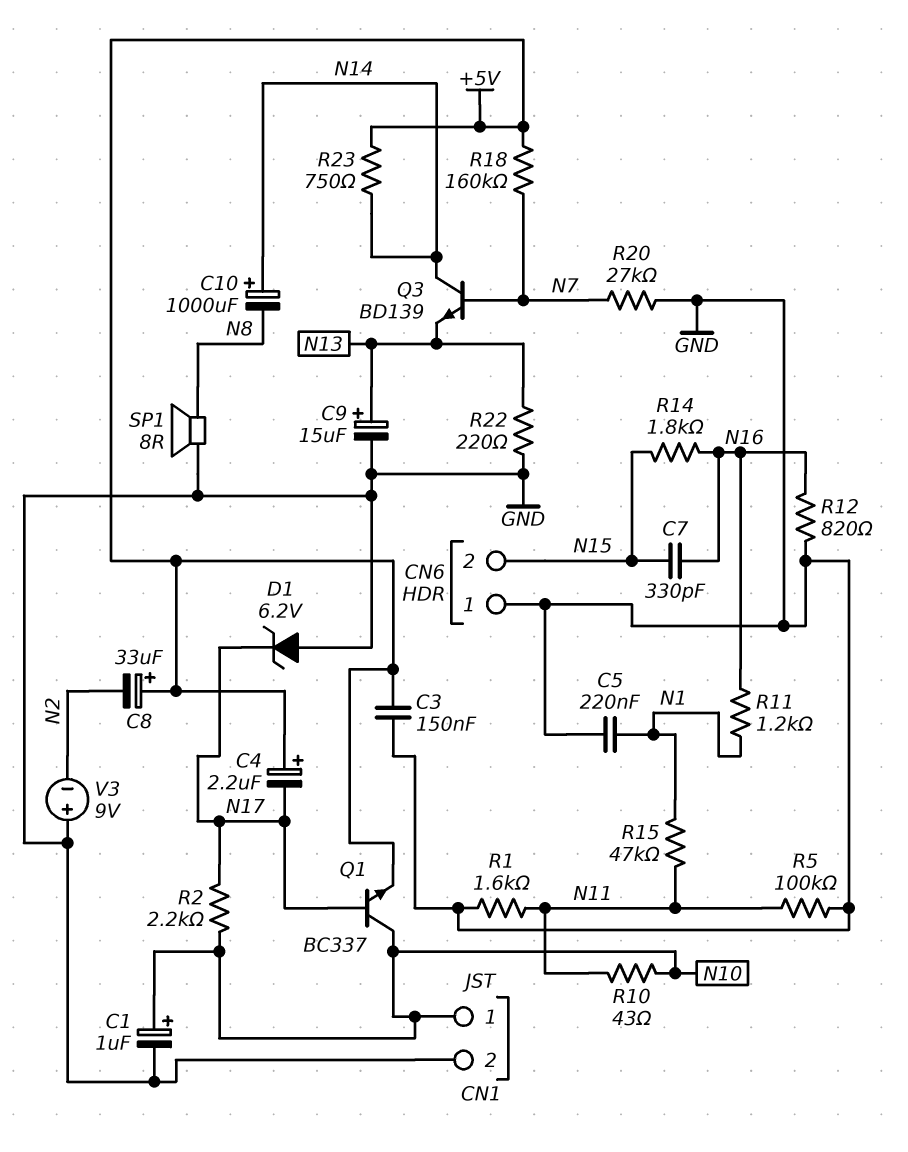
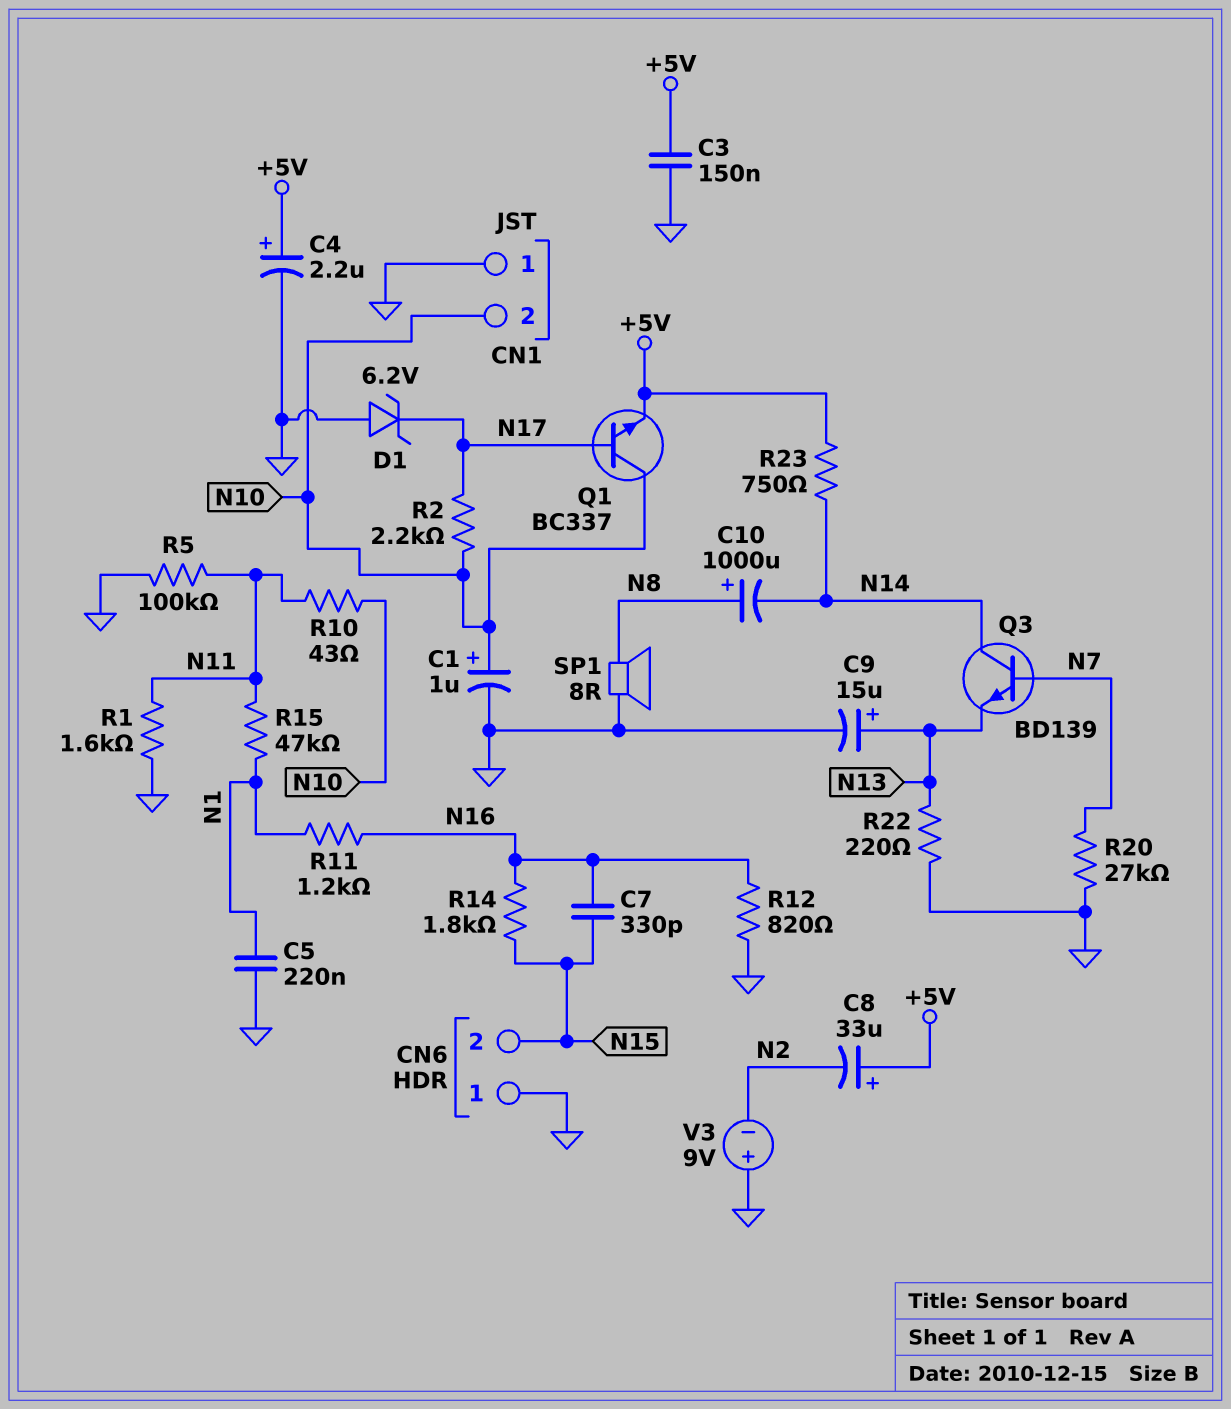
C4: 2.2uF (plus +5V, minus N17) -> 2.2uF (plus +5V, minus GND)
C10: 1000uF (plus N14, minus N8) -> 1000uF (plus N8, minus N14)
CN1 pin 1: N10 -> GND
CN1 pin 2: GND -> N10
R18: 160k (+5V, N7) -> none

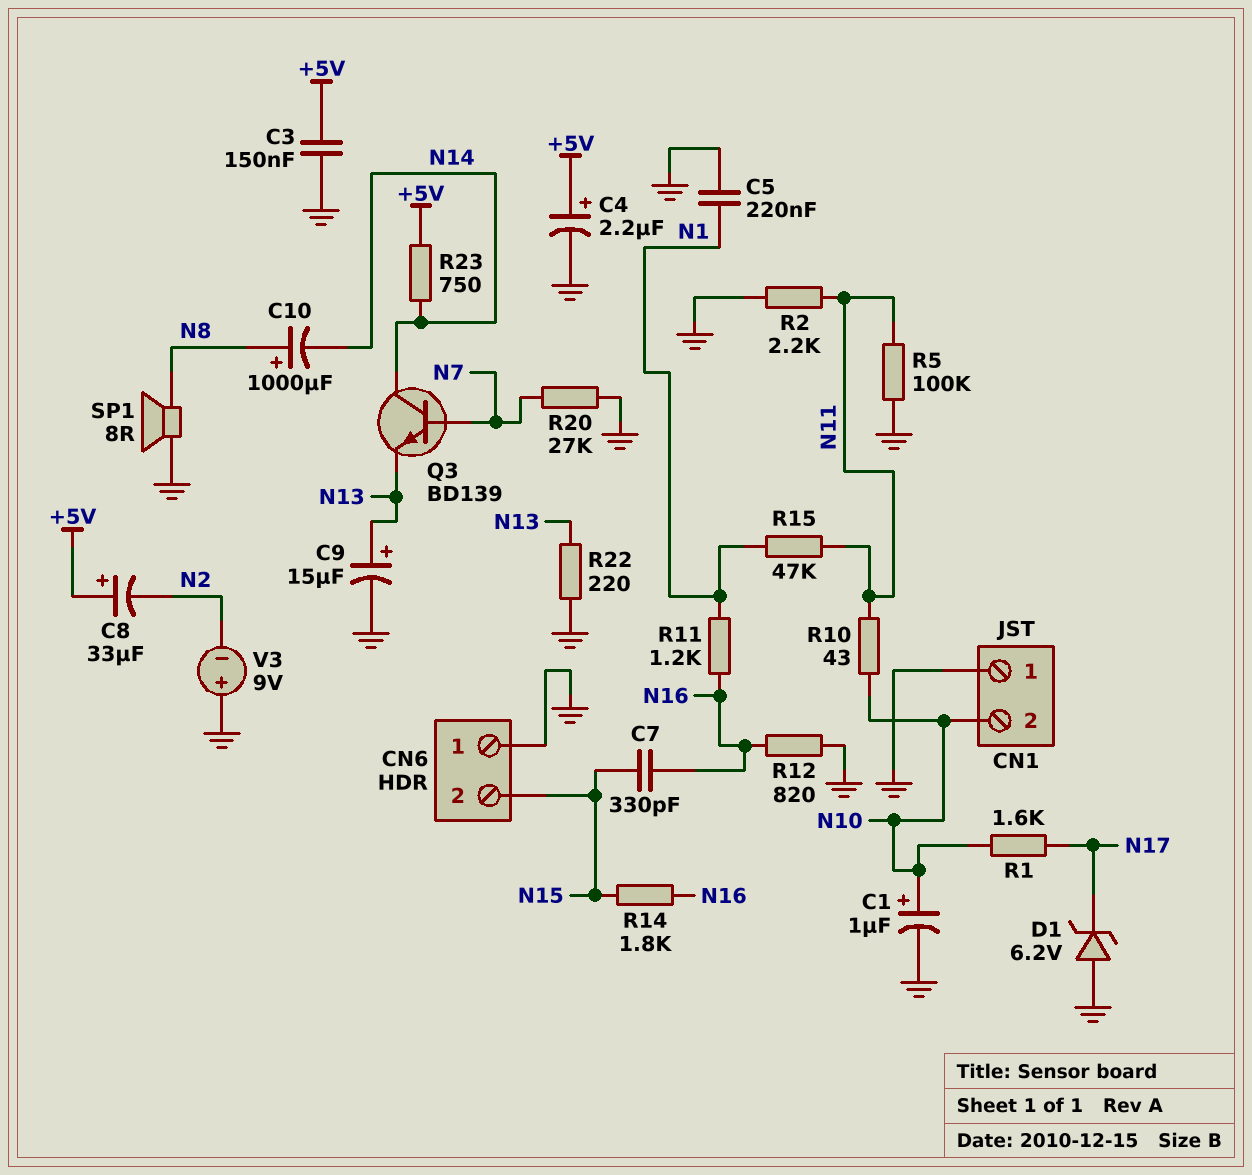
Q1: NPN BC337 (B N17, C N10, E +5V) -> none
R1: 1.6k (GND, N11) -> 1.6k (N10, N17)
R2: 2.2k (N10, N17) -> 2.2k (GND, N11)

